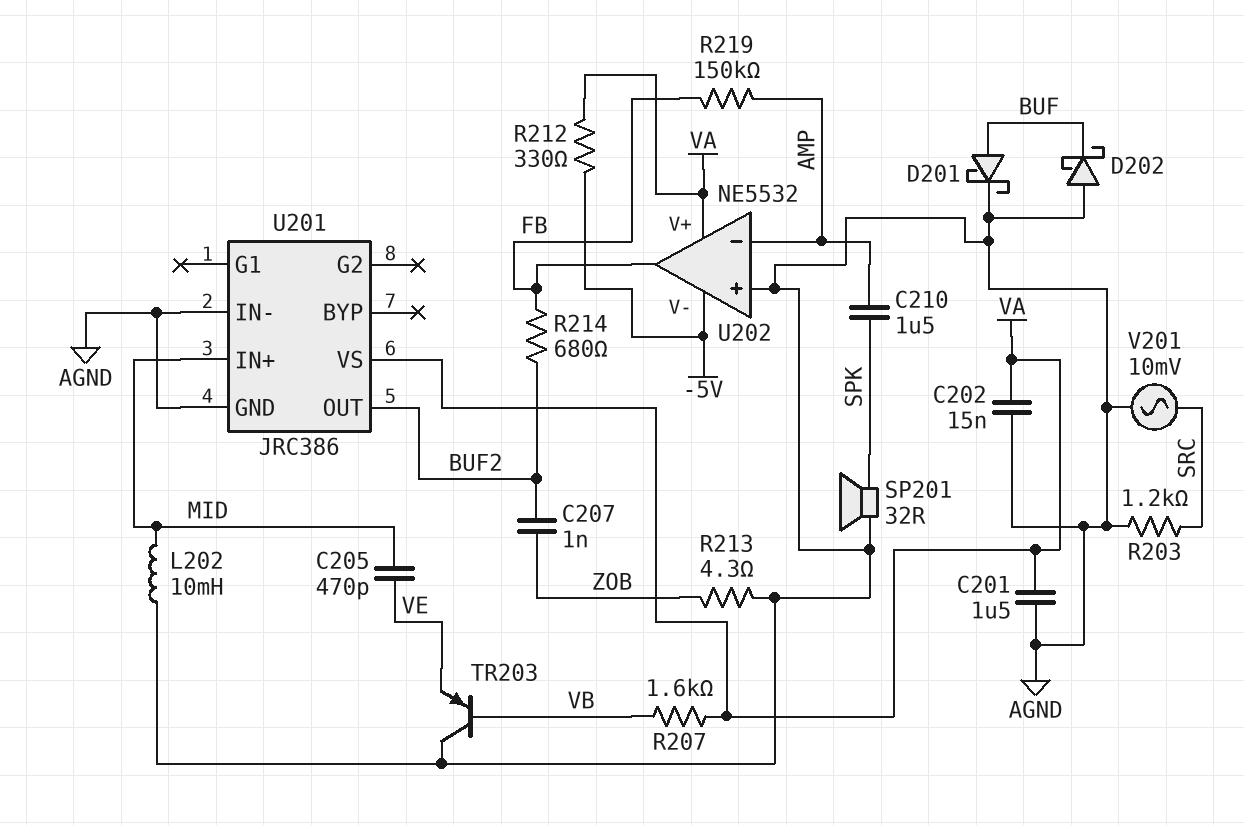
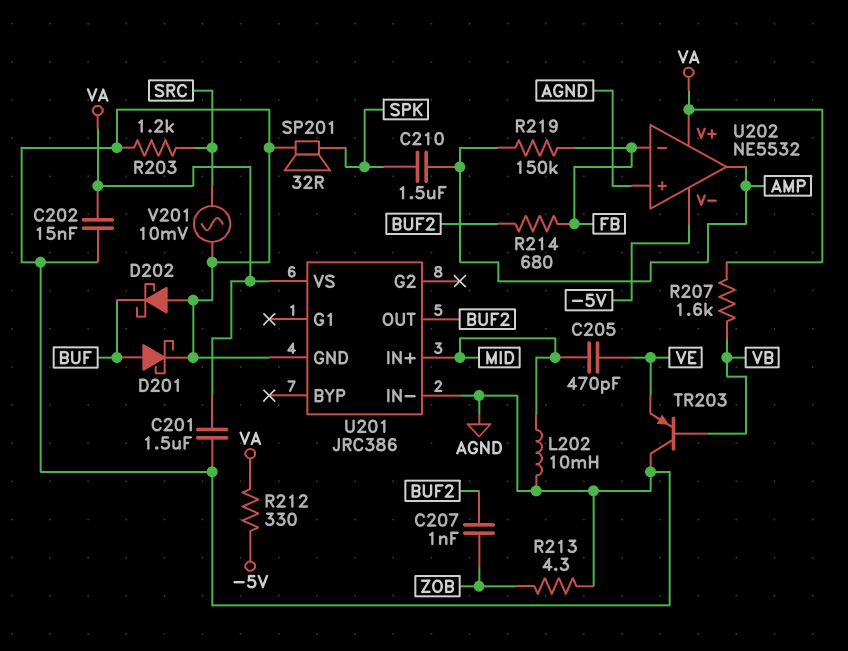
U202 pin in-: AMP -> FB
U202 pin out: FB -> AMP

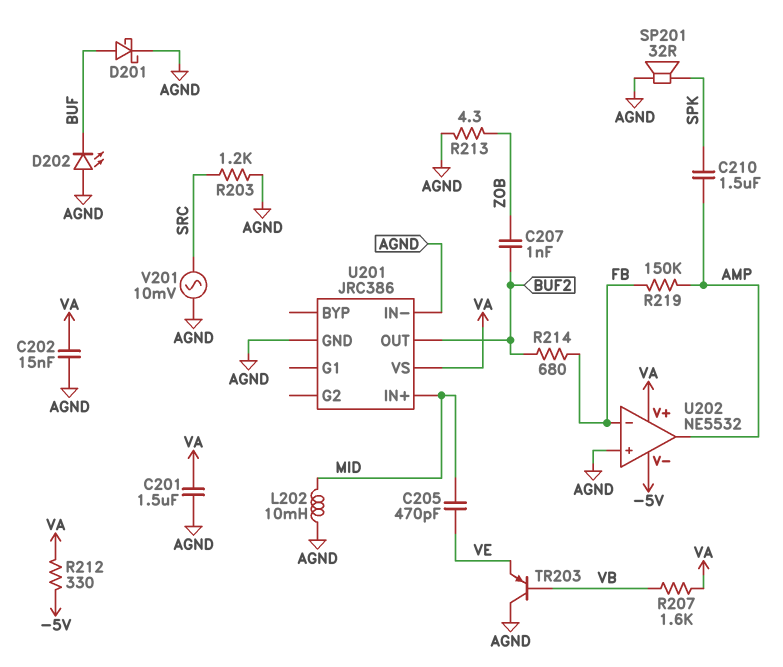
D202: schottky (A AGND, K BUF) -> LED (A AGND, K BUF)

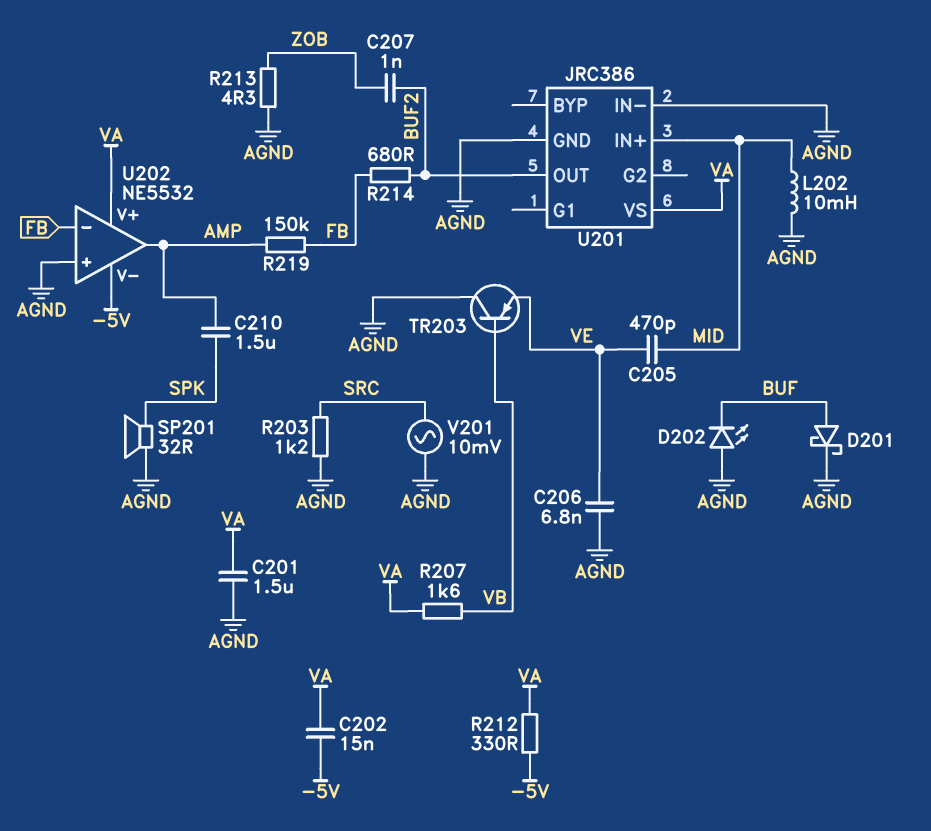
C202: 15nF (AGND, VA) -> 15nF (-5V, VA)
C206: none -> 6.8nF (AGND, VE)

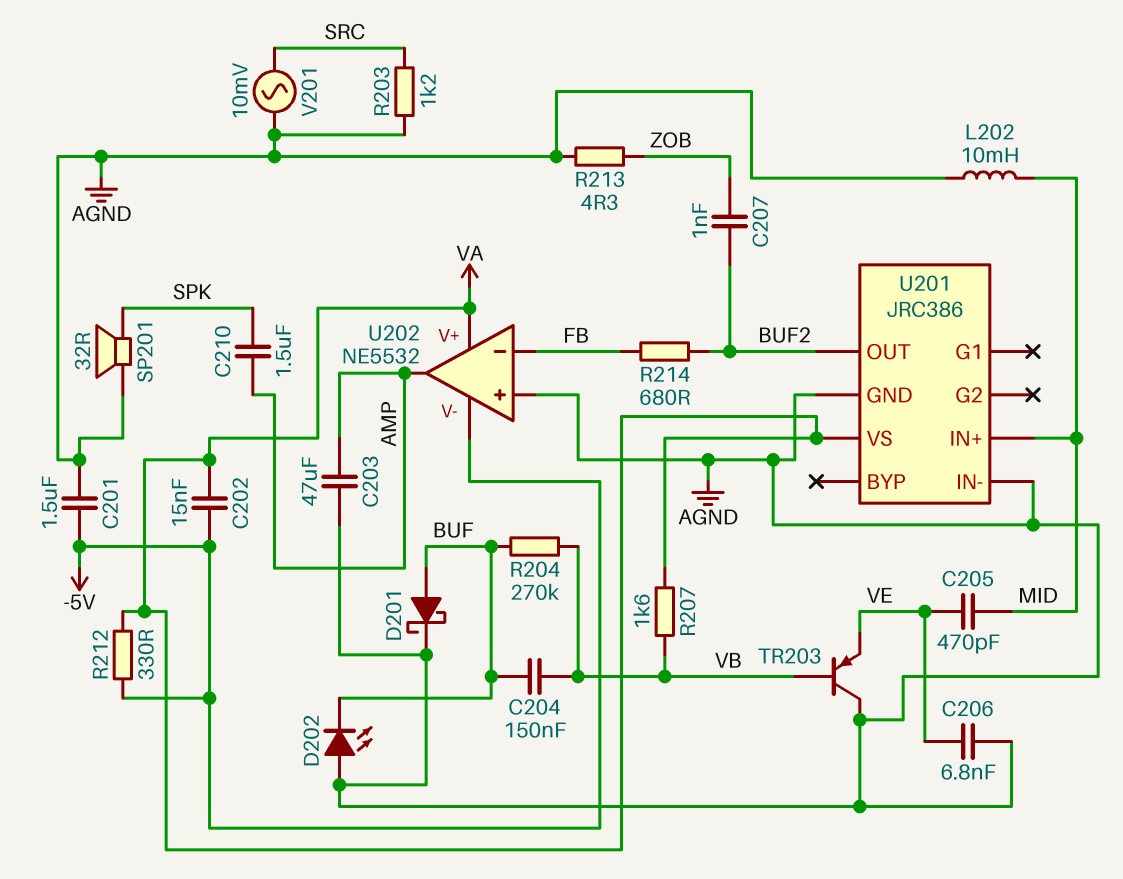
C201: 1.5uF (AGND, VA) -> 1.5uF (-5V, AGND)
C203: none -> 47uF (AGND, AMP)
C204: none -> 150nF (BUF, VB)
R204: none -> 270k (BUF, VB)
R219: 150k (AMP, FB) -> none

